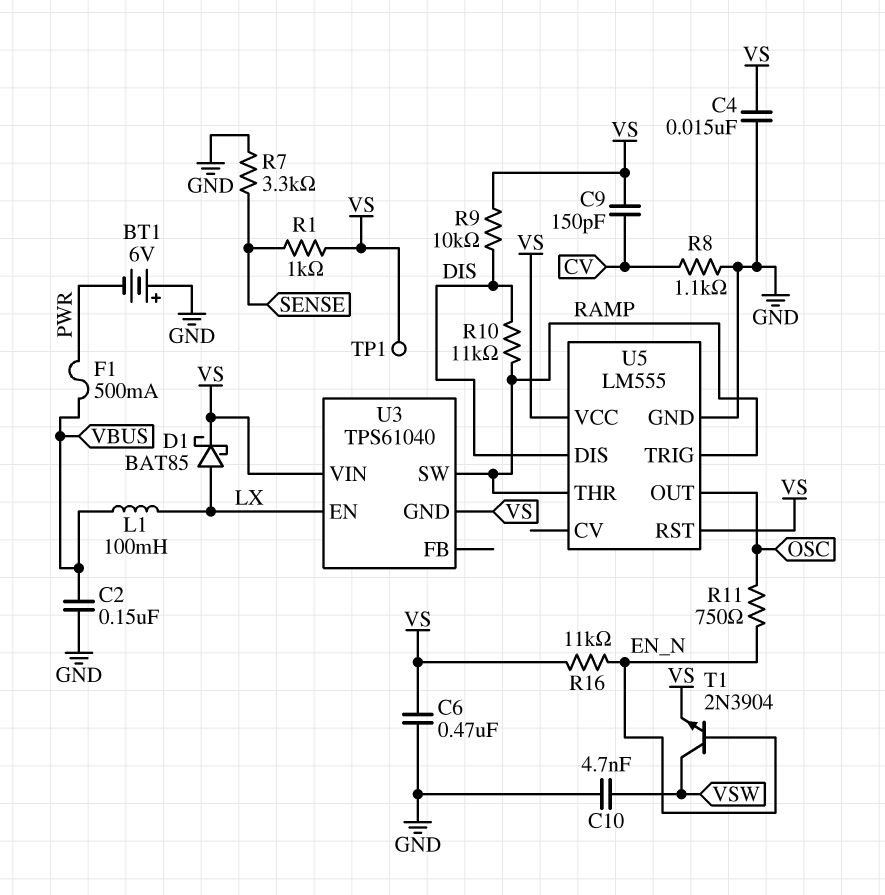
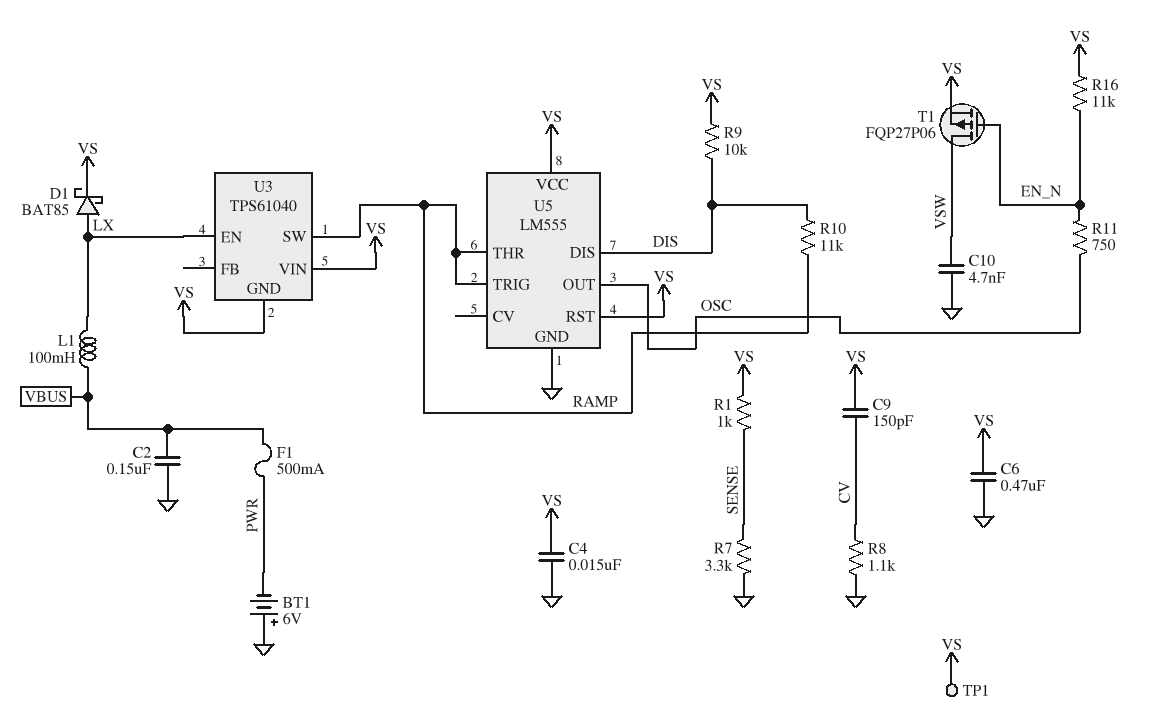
T1: NPN 2N3904 (B EN_N, C VSW, E VS) -> PMOS FQP27P06 (G EN_N, D VSW, S VS)

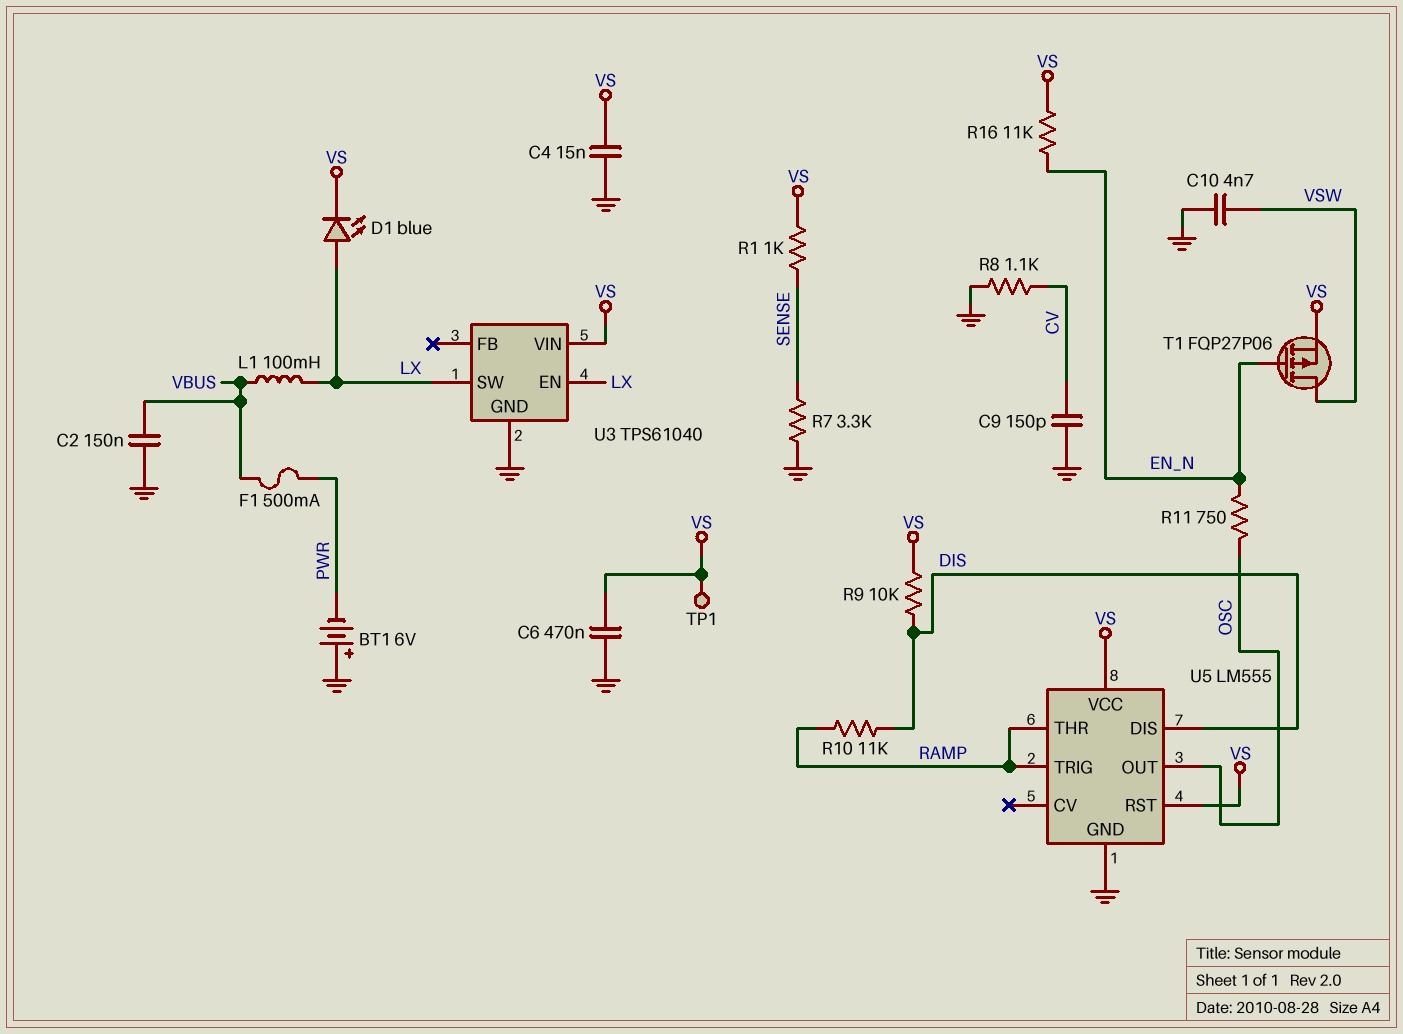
C9: 150pF (CV, VS) -> 150pF (CV, GND)
D1: schottky BAT85 (A LX, K VS) -> LED blue (A LX, K VS)
U3 pin GND: VS -> GND
U3 pin SW: RAMP -> LX

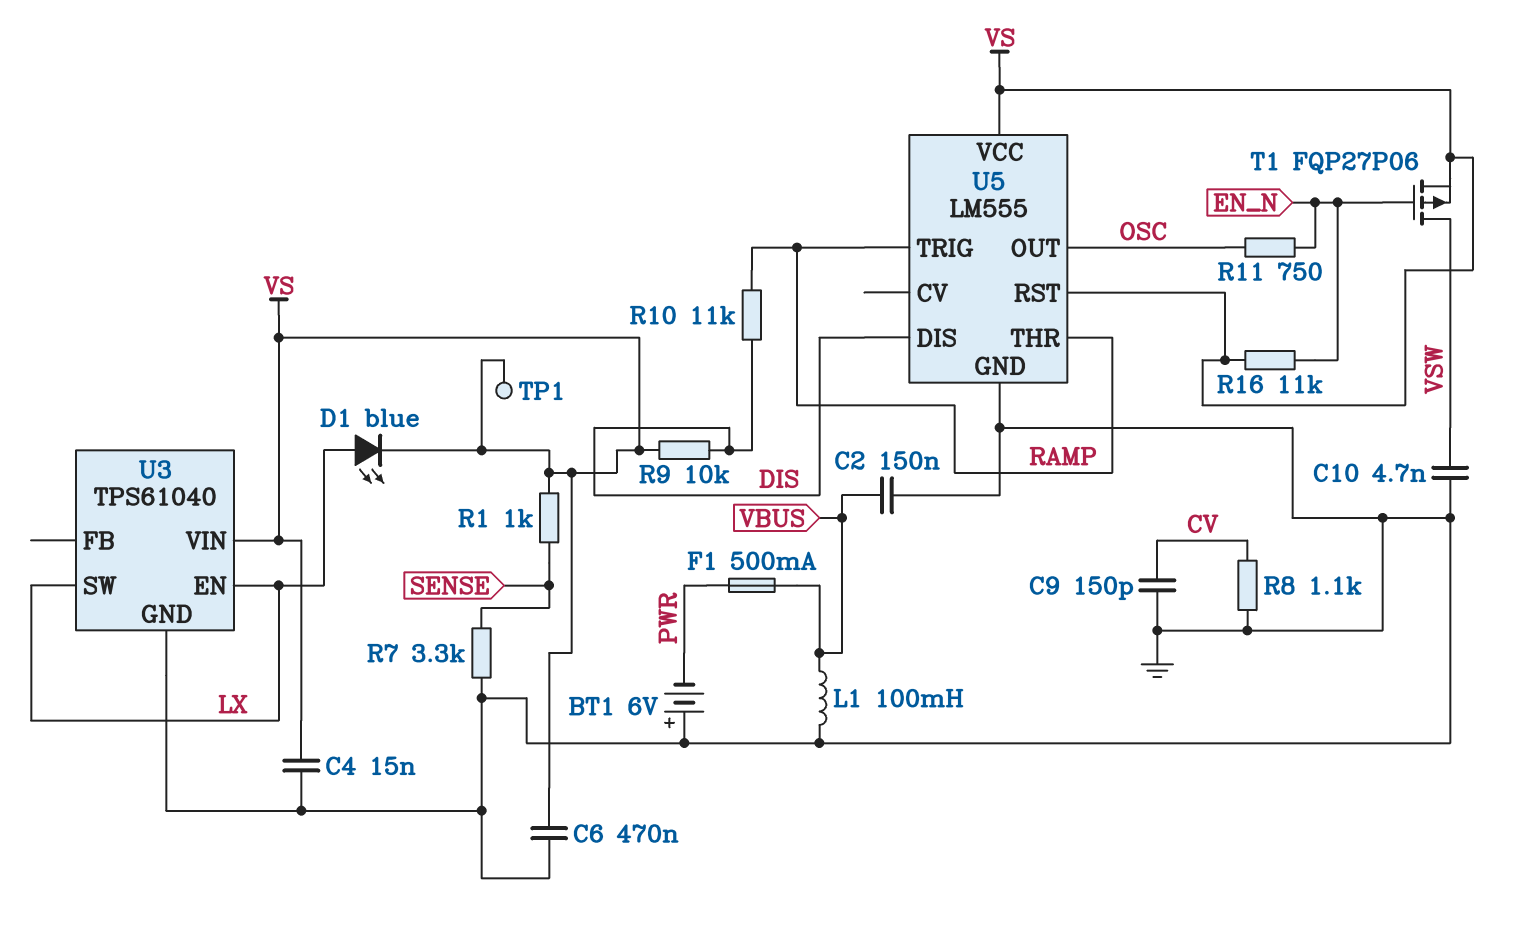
L1: 100mH (LX, VBUS) -> 100mH (GND, VBUS)

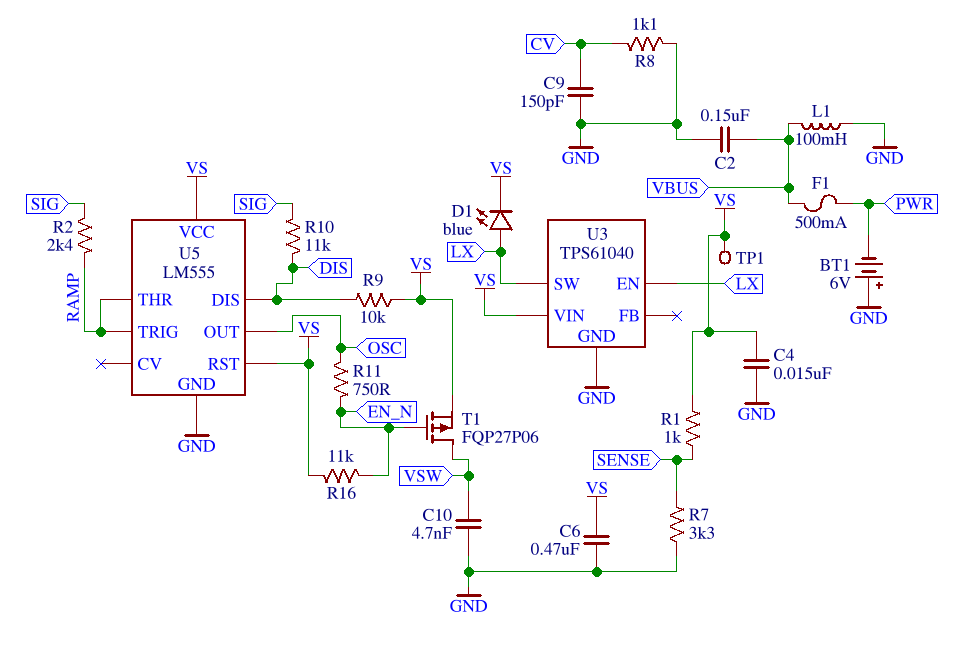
R2: none -> 2.4k (RAMP, SIG)
R10: 11k (DIS, RAMP) -> 11k (DIS, SIG)

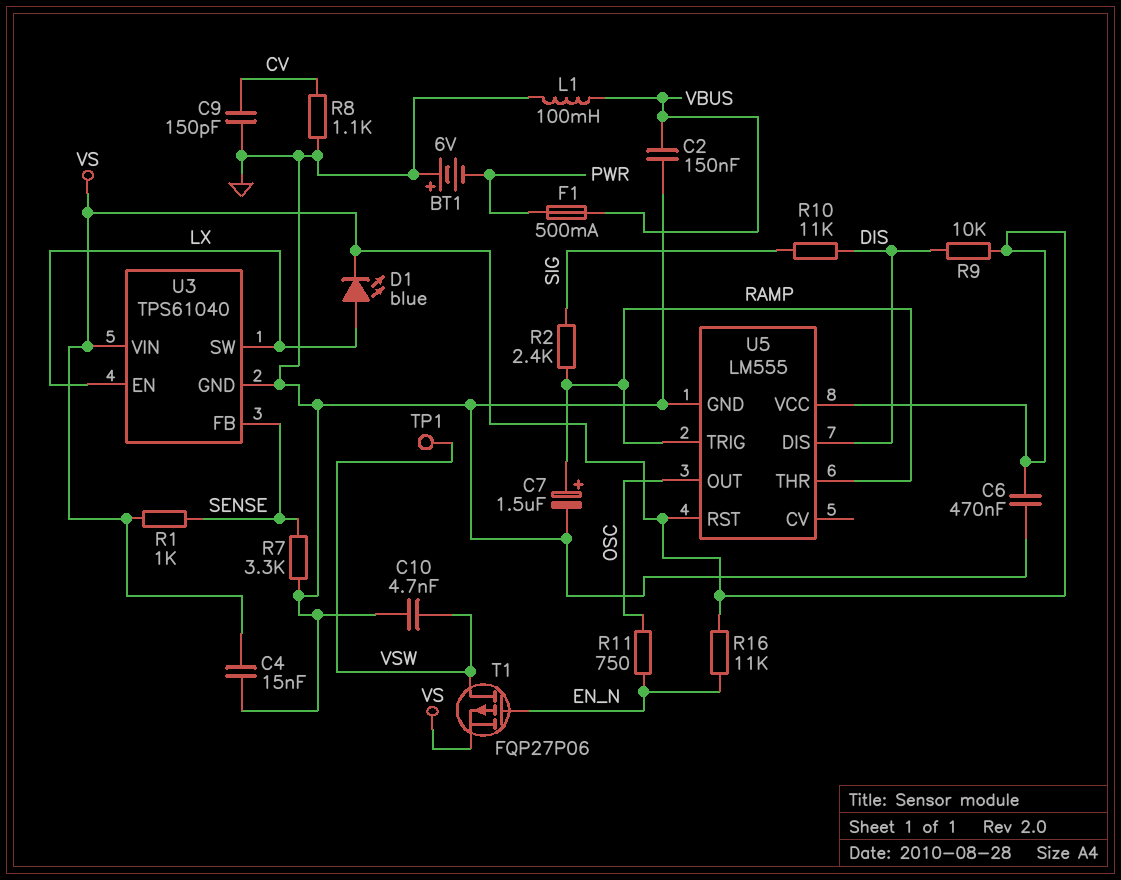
C7: none -> 1.5uF (plus RAMP, minus GND)
TP1: test point (VS) -> test point (VSW)
U3 pin FB: none -> SENSE

